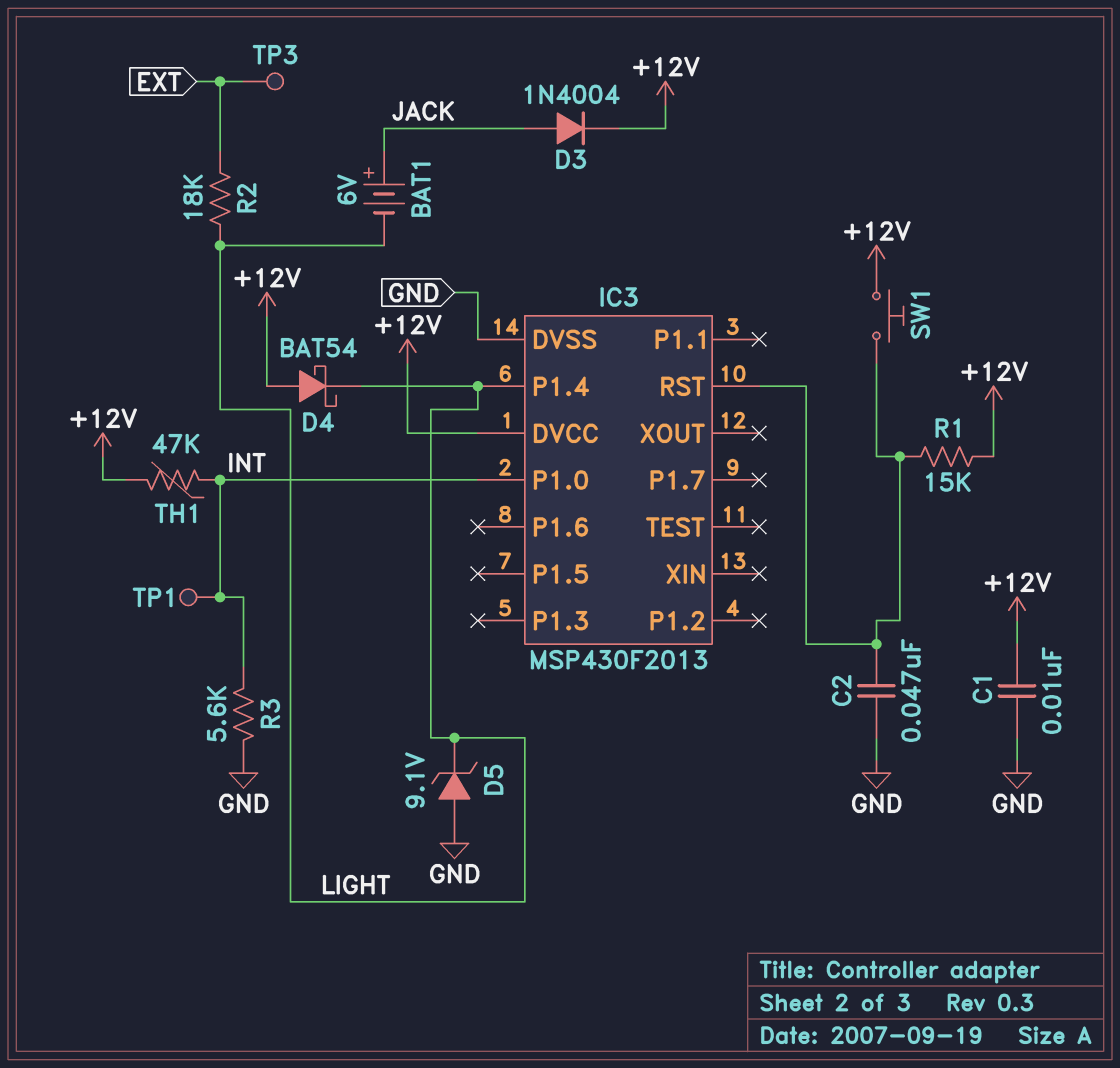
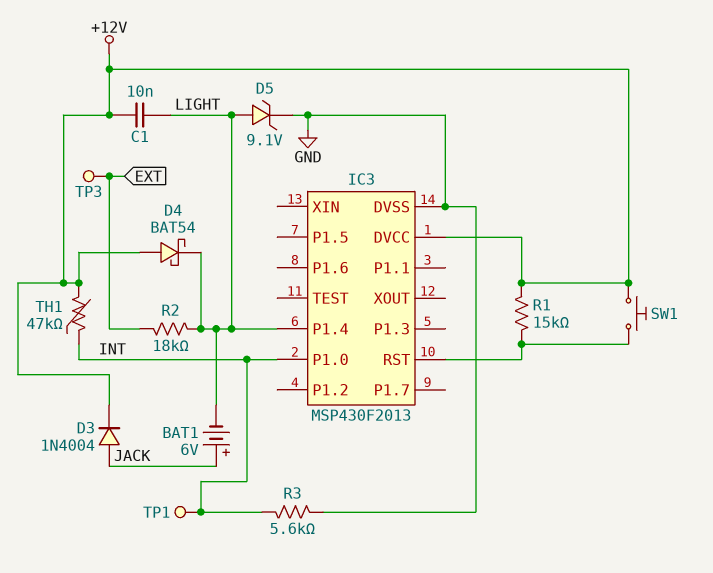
C1: 10nF (+12V, GND) -> 10nF (+12V, LIGHT)
C2: 47nF (GND, IC3/RST) -> none
D5: zener 9.1V (A GND, K LIGHT) -> zener 9.1V (A LIGHT, K GND)

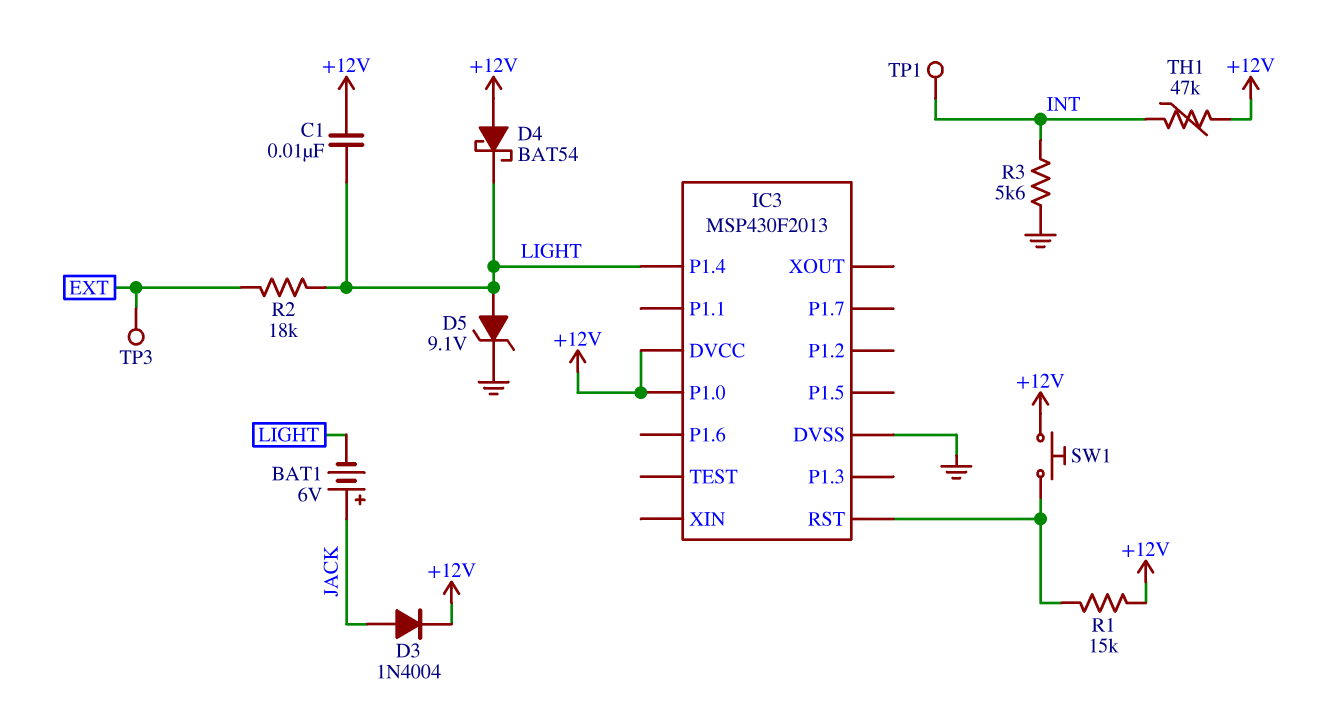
IC3 pin P1.0: INT -> +12V

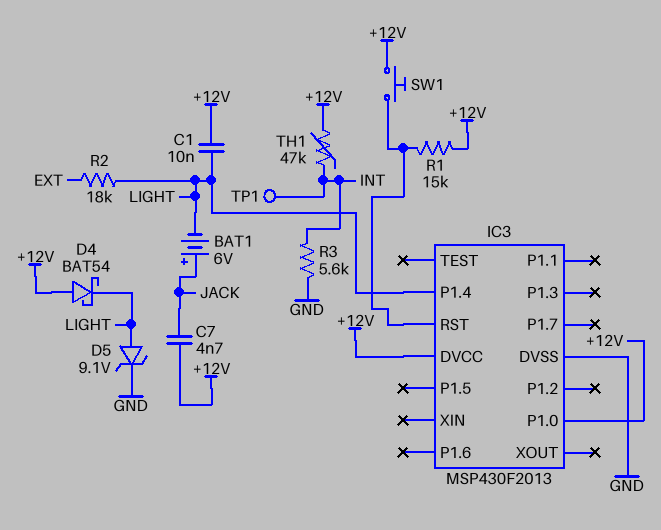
C7: none -> 4.7nF (+12V, JACK)
D3: diode 1N4004 (A JACK, K +12V) -> none
TP3: test point (EXT) -> none

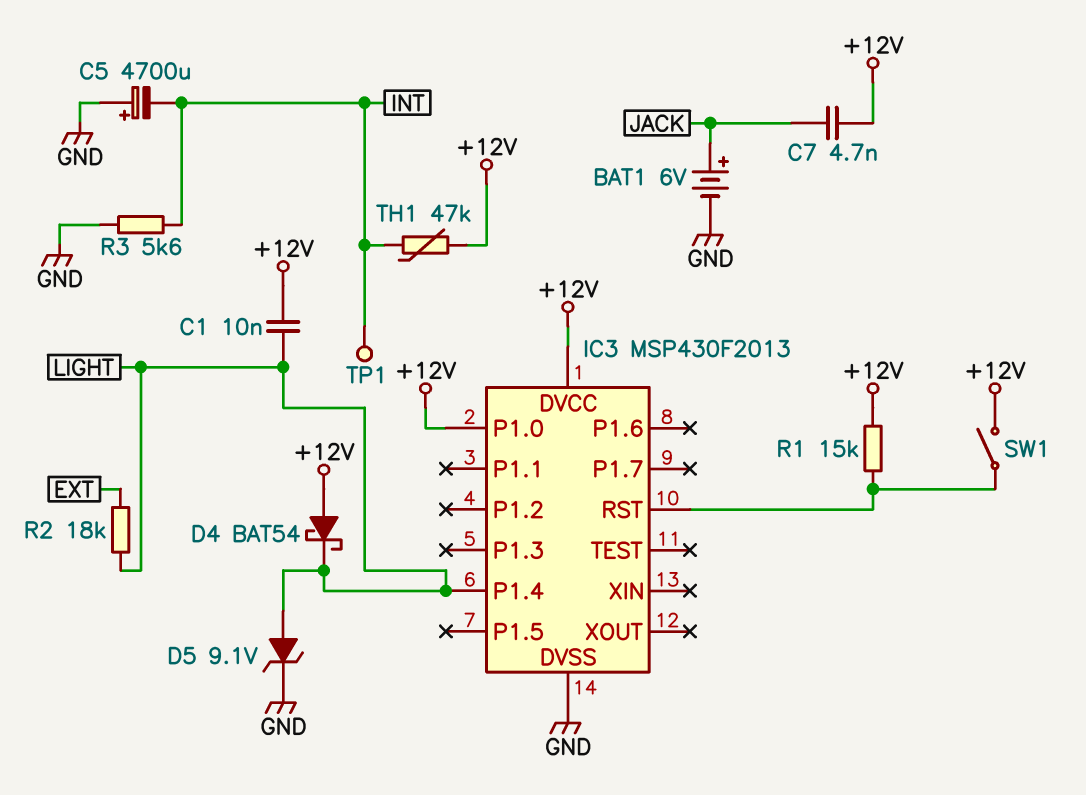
BAT1: 6V (plus JACK, minus LIGHT) -> 6V (plus JACK, minus GND)
C5: none -> 4700uF (plus GND, minus INT)
SW1: button (+12V, IC3/RST) -> switch (+12V, IC3/RST)

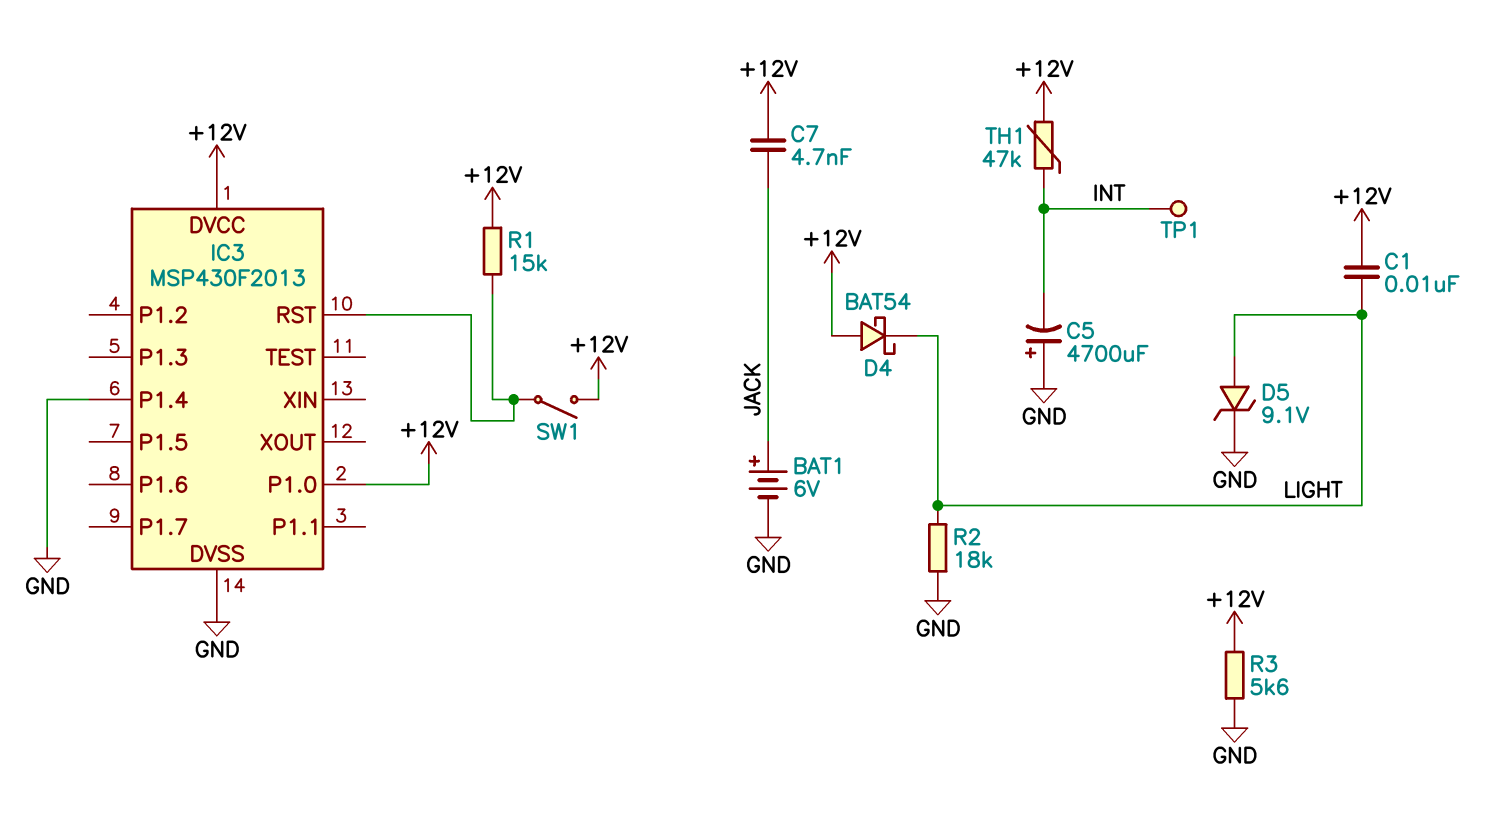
IC3 pin P1.4: LIGHT -> GND
R2: 18k (EXT, LIGHT) -> 18k (GND, LIGHT)
R3: 5.6k (GND, INT) -> 5.6k (+12V, GND)

